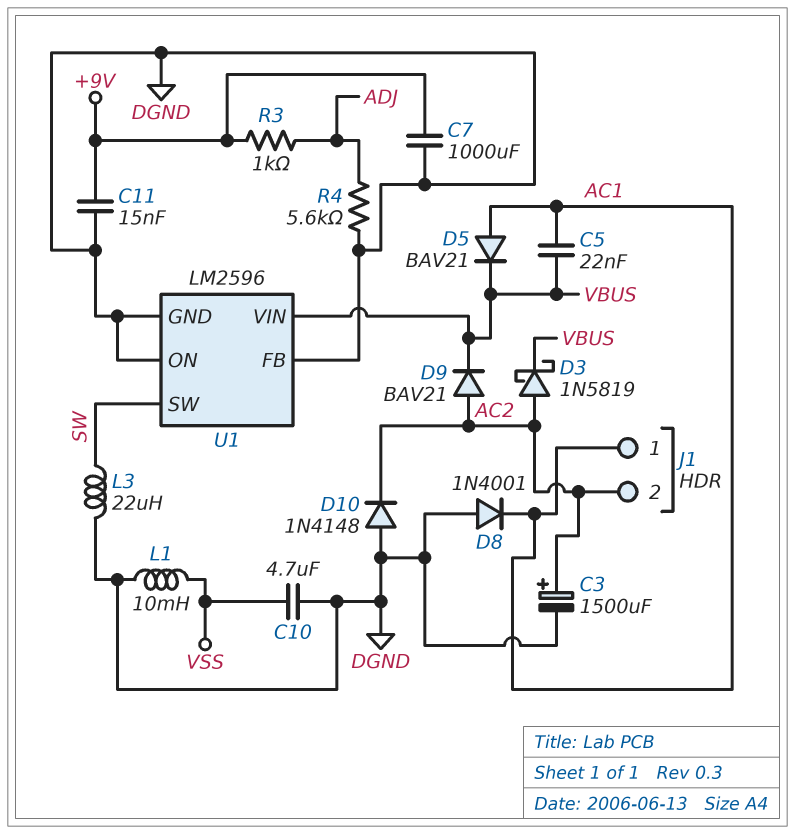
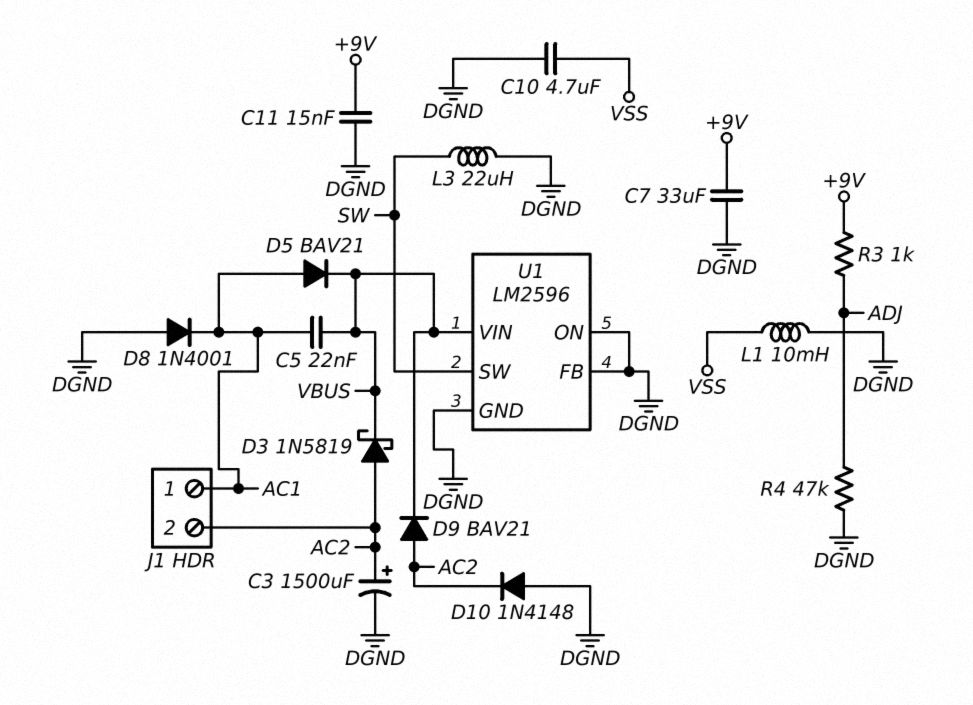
C7: 1000uF (+9V, DGND) -> 33uF (+9V, DGND)
R4: 5.6k (ADJ, DGND) -> 47k (ADJ, DGND)

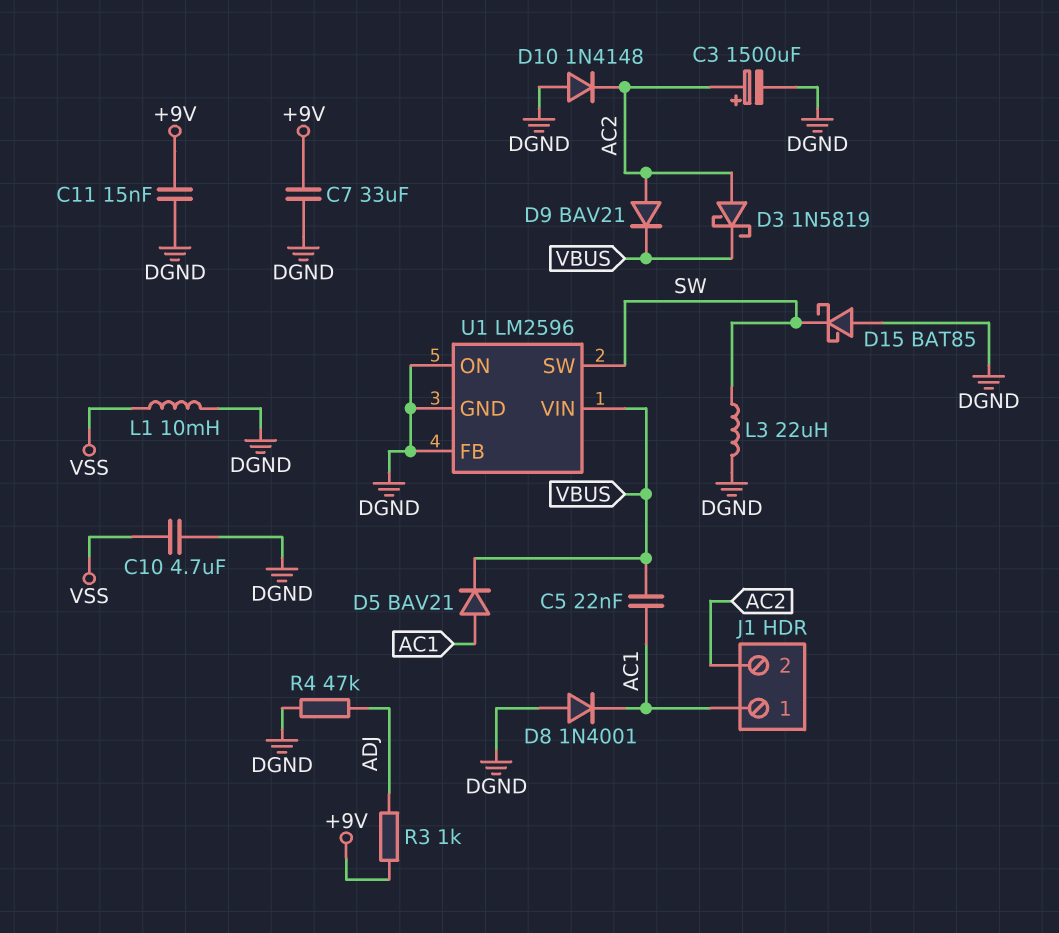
D15: none -> schottky BAT85 (A DGND, K SW)

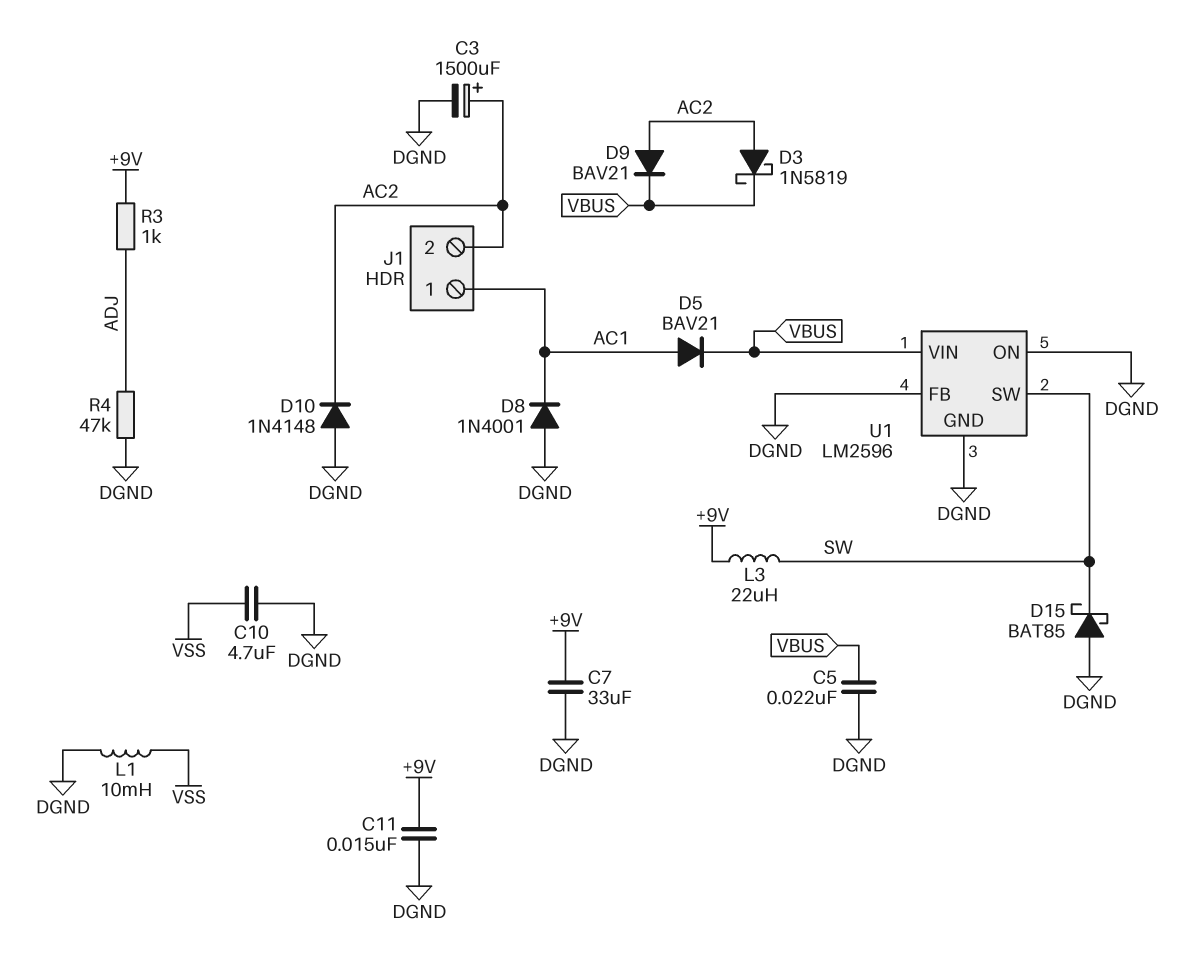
C5: 22nF (AC1, VBUS) -> 22nF (DGND, VBUS)
L3: 22uH (DGND, SW) -> 22uH (+9V, SW)

